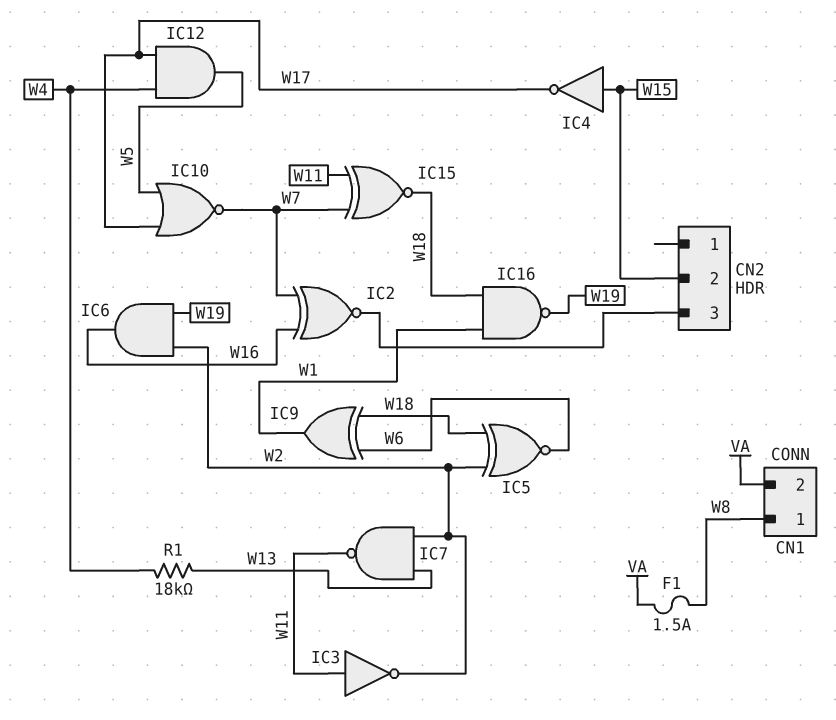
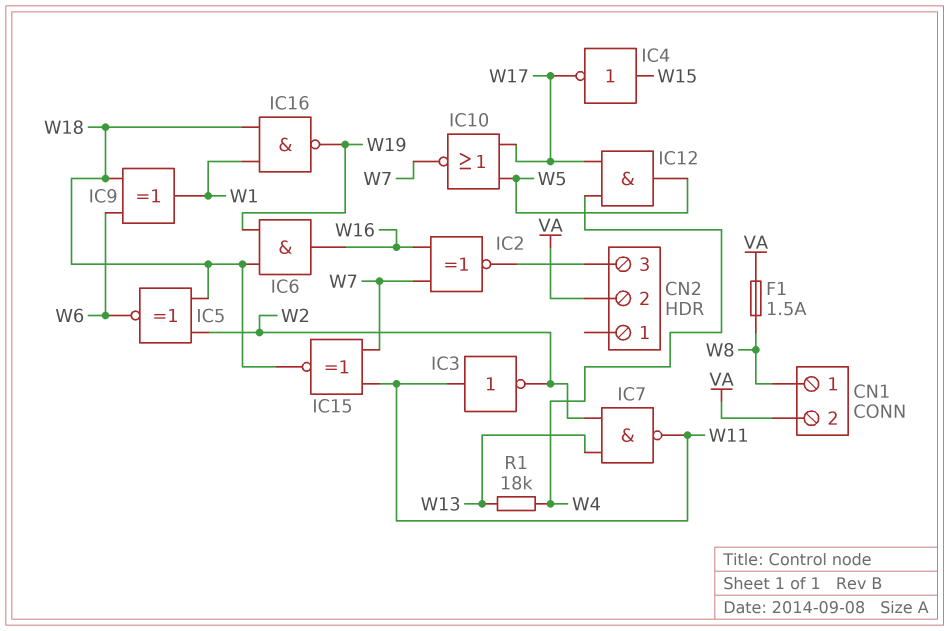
CN2 pin 2: W15 -> VA
IC6: AND (in W2, in W19, out W16) -> AND (in W18, in W19, out W16)

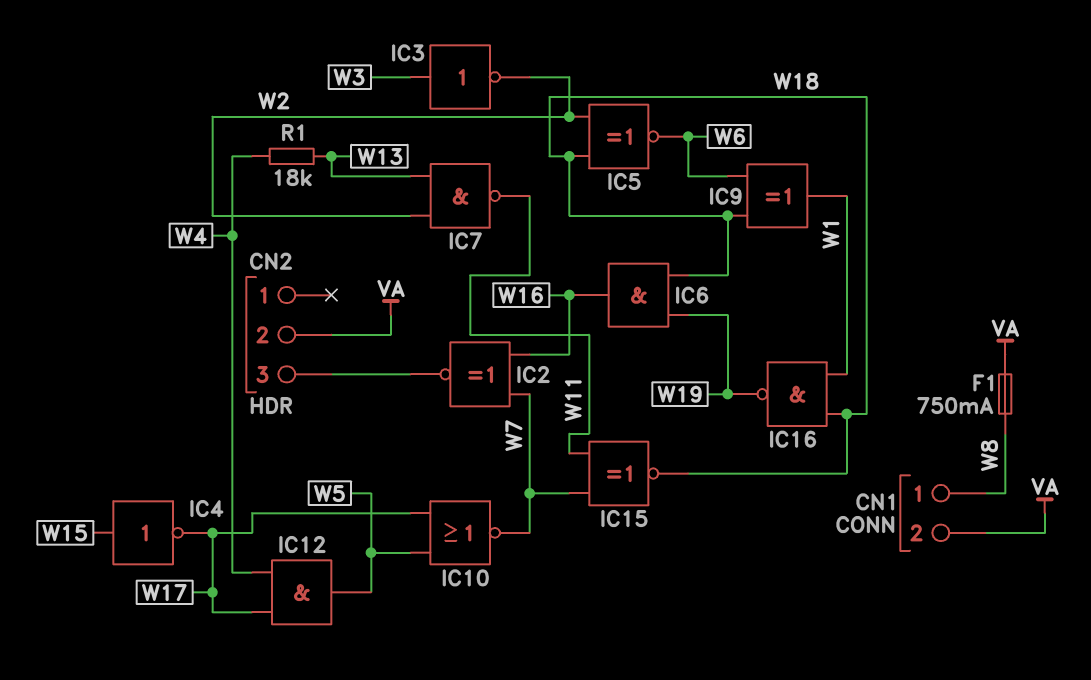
F1: 1.5A (VA, W8) -> 750mA (VA, W8)
IC3: NOT (in W11, out W2) -> NOT (in W3, out W2)

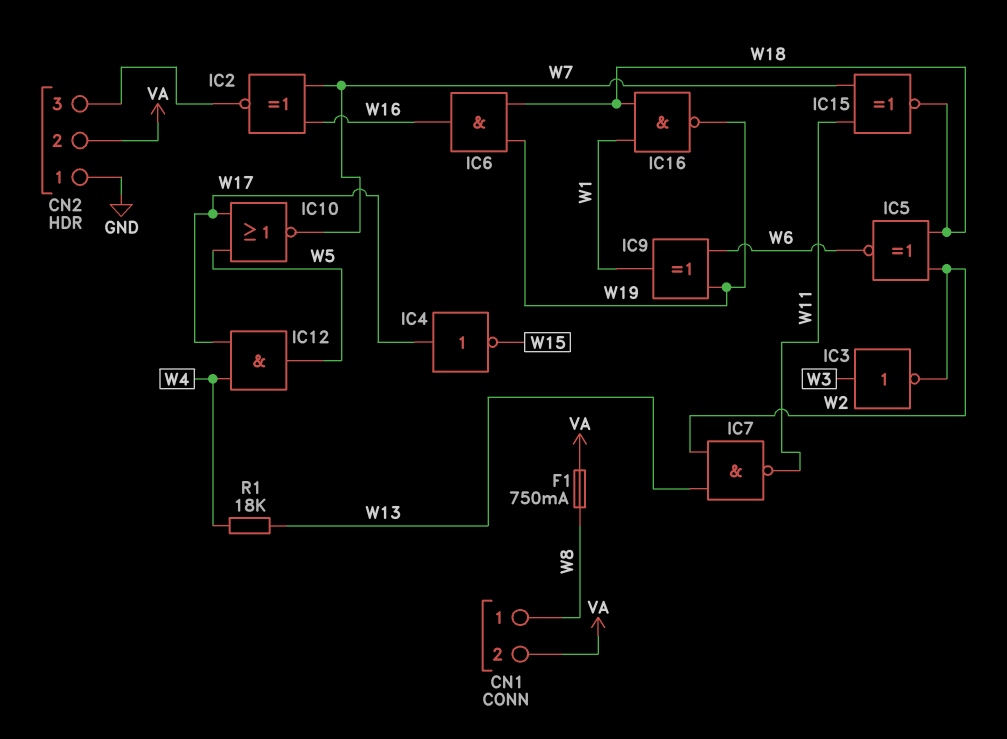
CN2 pin 1: none -> GND
IC4: NOT (in W15, out W17) -> NOT (in W17, out W15)
IC9: XOR (in W6, in W18, out W1) -> XOR (in W6, in W19, out W1)

